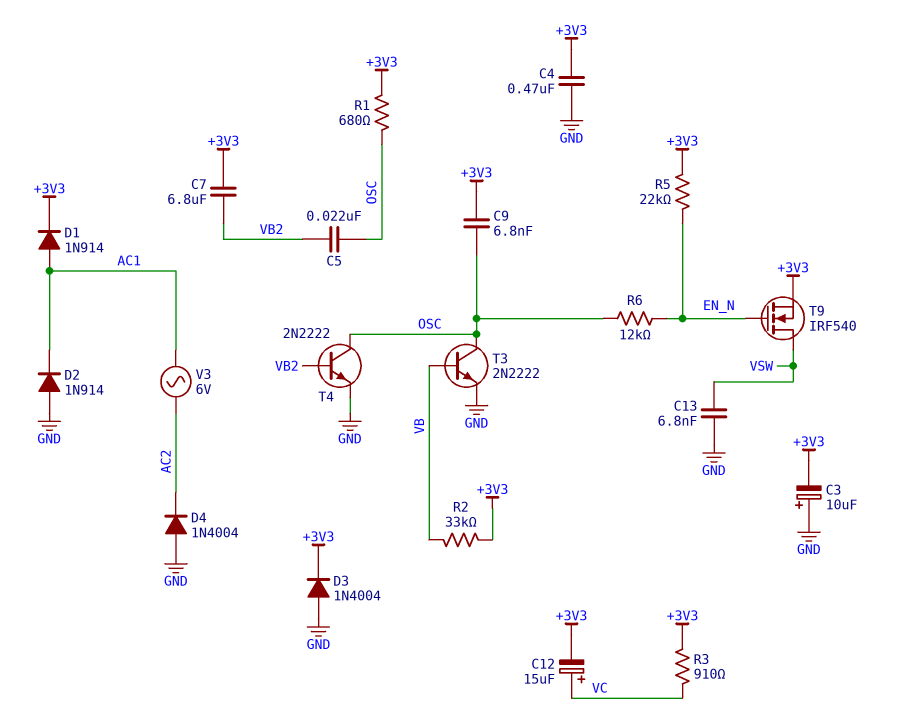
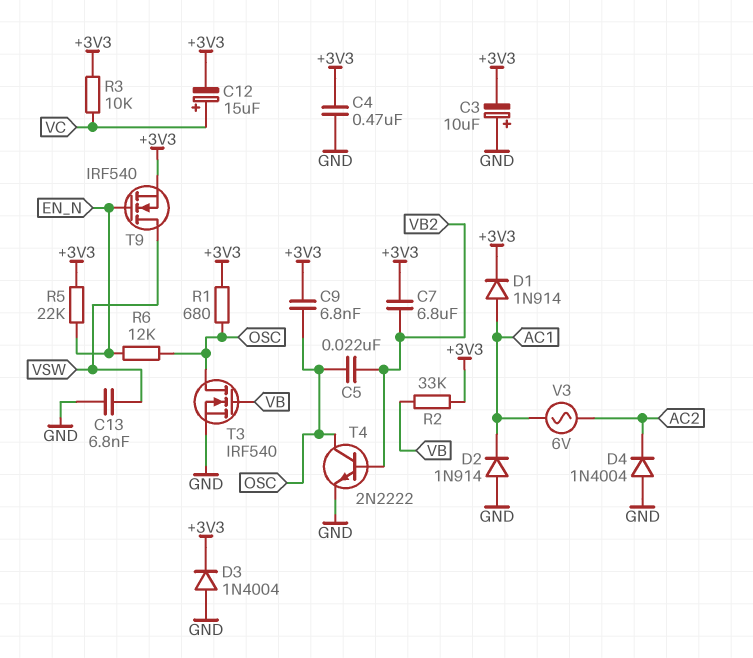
R3: 910 (+3V3, VC) -> 10k (+3V3, VC)
T3: NPN 2N2222 (B VB, C OSC, E GND) -> NMOS IRF540 (G VB, D OSC, S GND)

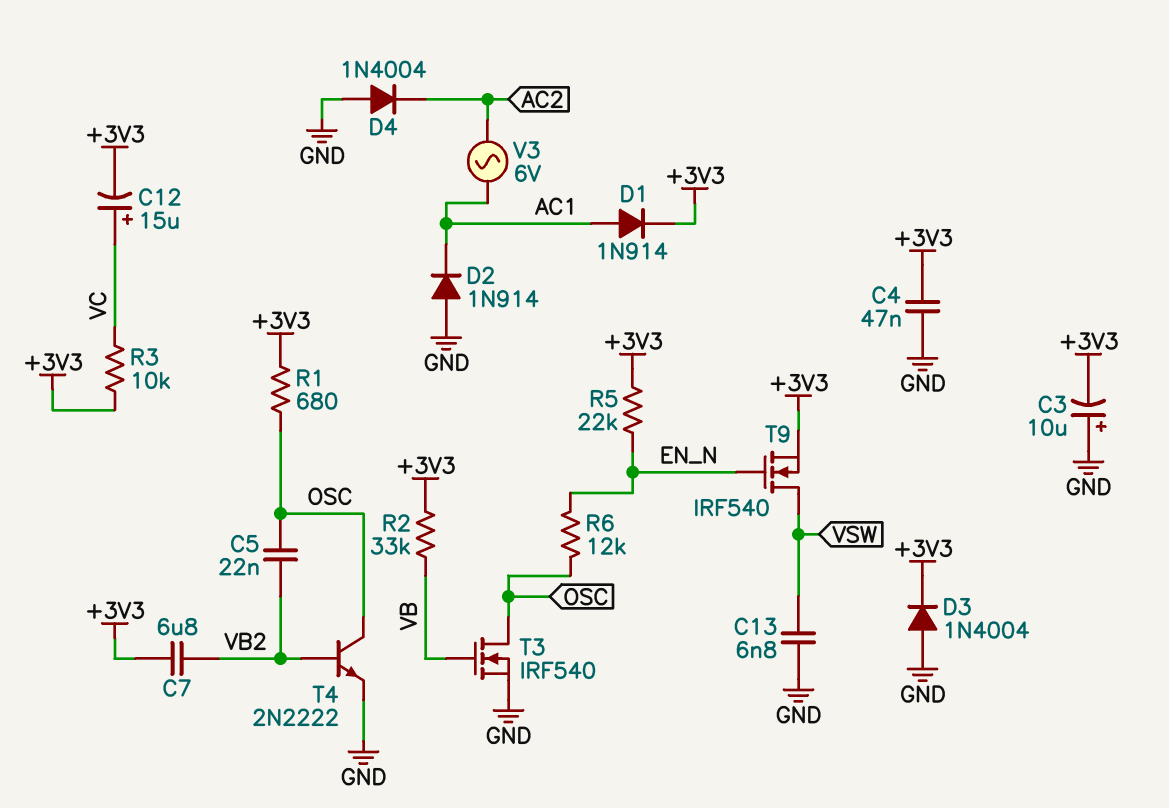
C4: 470nF (+3V3, GND) -> 47nF (+3V3, GND)
C9: 6.8nF (+3V3, OSC) -> none

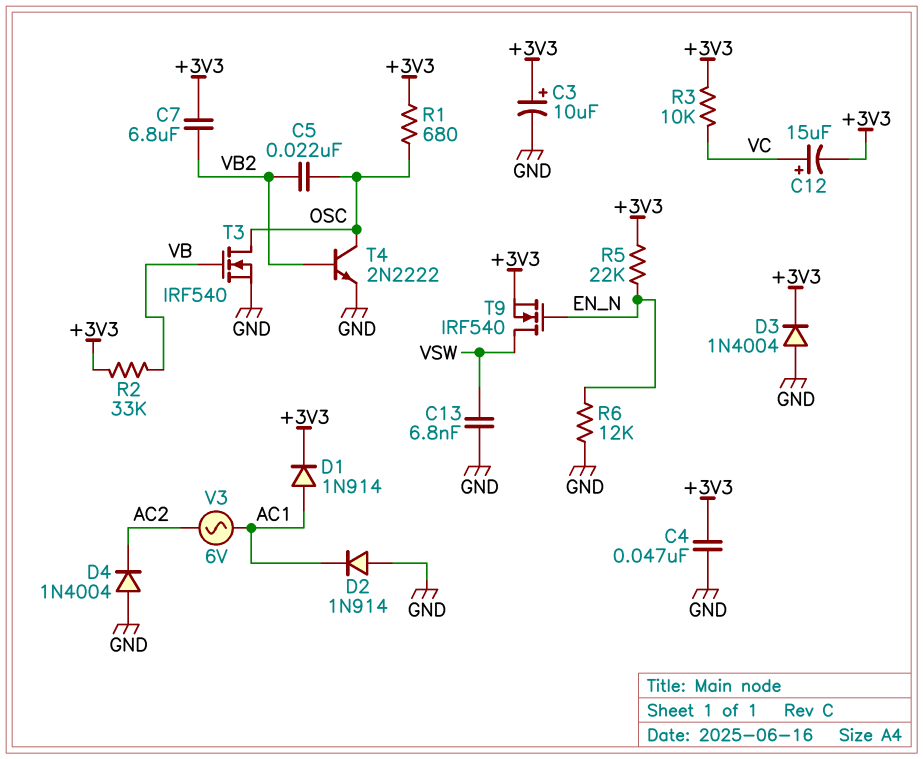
C3: 10uF (plus GND, minus +3V3) -> 10uF (plus +3V3, minus GND)
R6: 12k (EN_N, OSC) -> 12k (EN_N, GND)

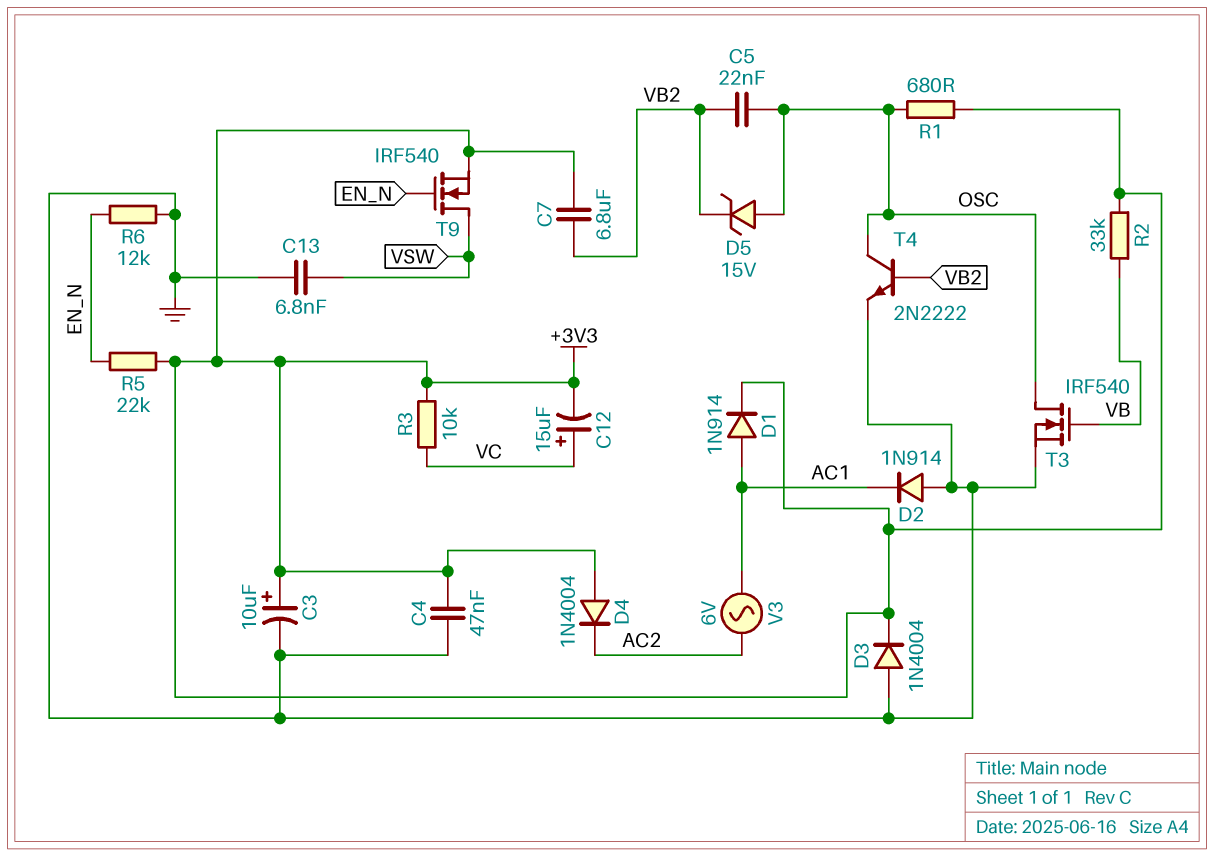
D4: diode 1N4004 (A GND, K AC2) -> diode 1N4004 (A +3V3, K AC2)
D5: none -> zener 15V (A OSC, K VB2)

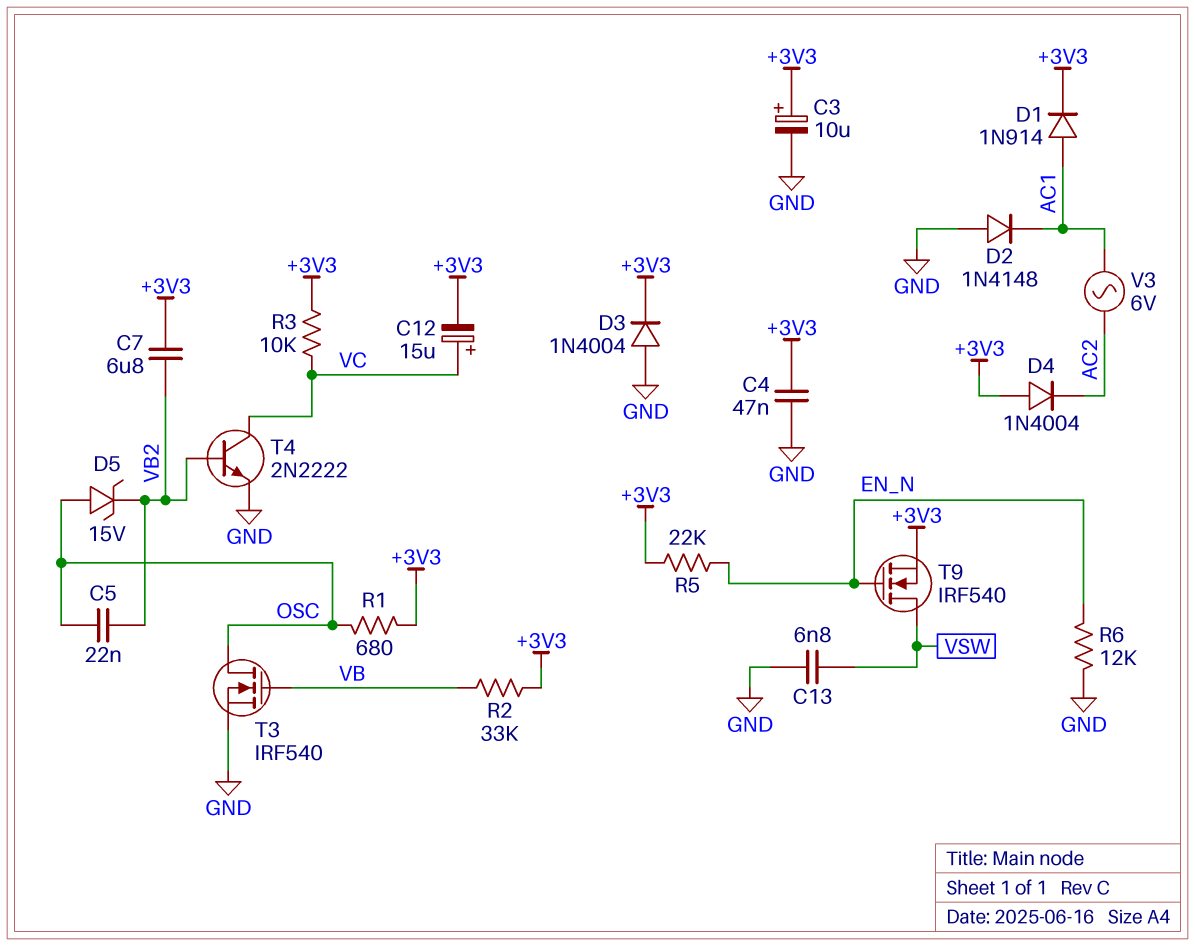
D2: diode 1N914 (A GND, K AC1) -> diode 1N4148 (A GND, K AC1)
T4: NPN 2N2222 (B VB2, C OSC, E GND) -> NPN 2N2222 (B VB2, C VC, E GND)

